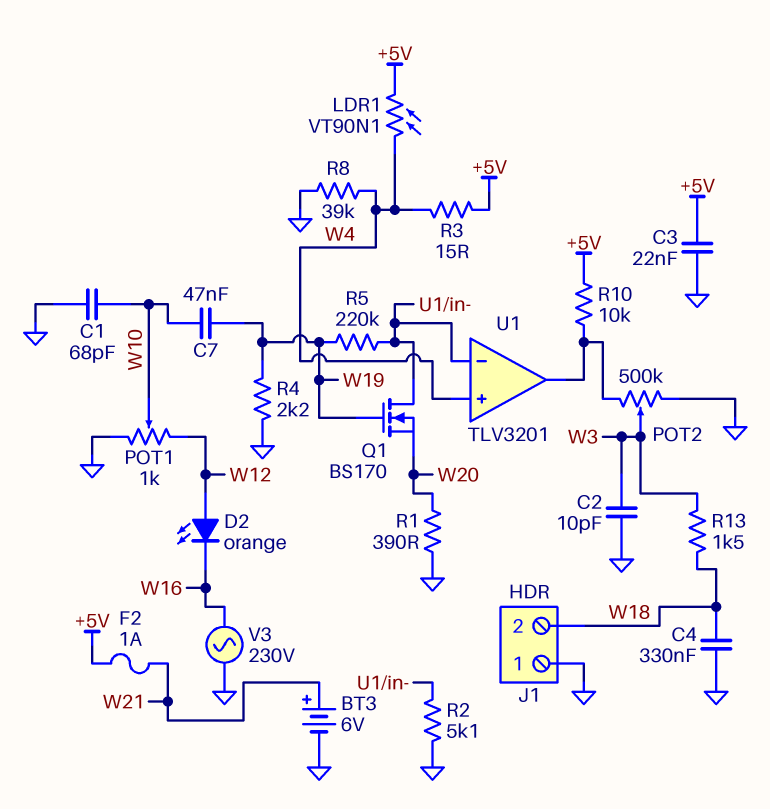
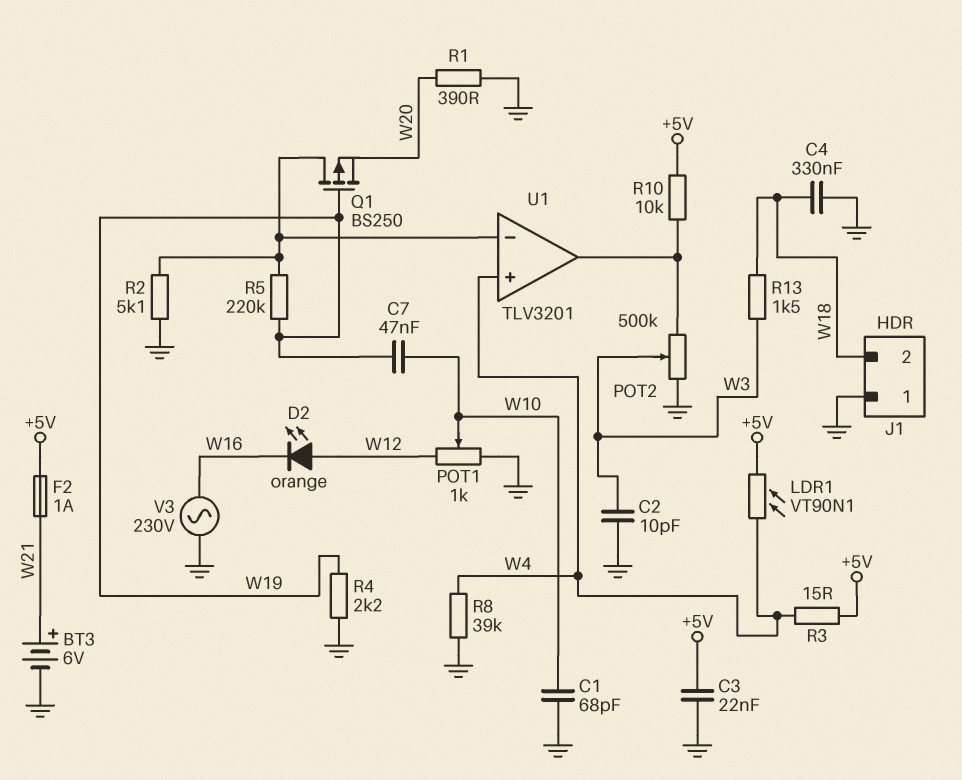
Q1: NMOS BS170 (G W19, D U1/in-, S W20) -> PMOS BS250 (G W19, D U1/in-, S W20)

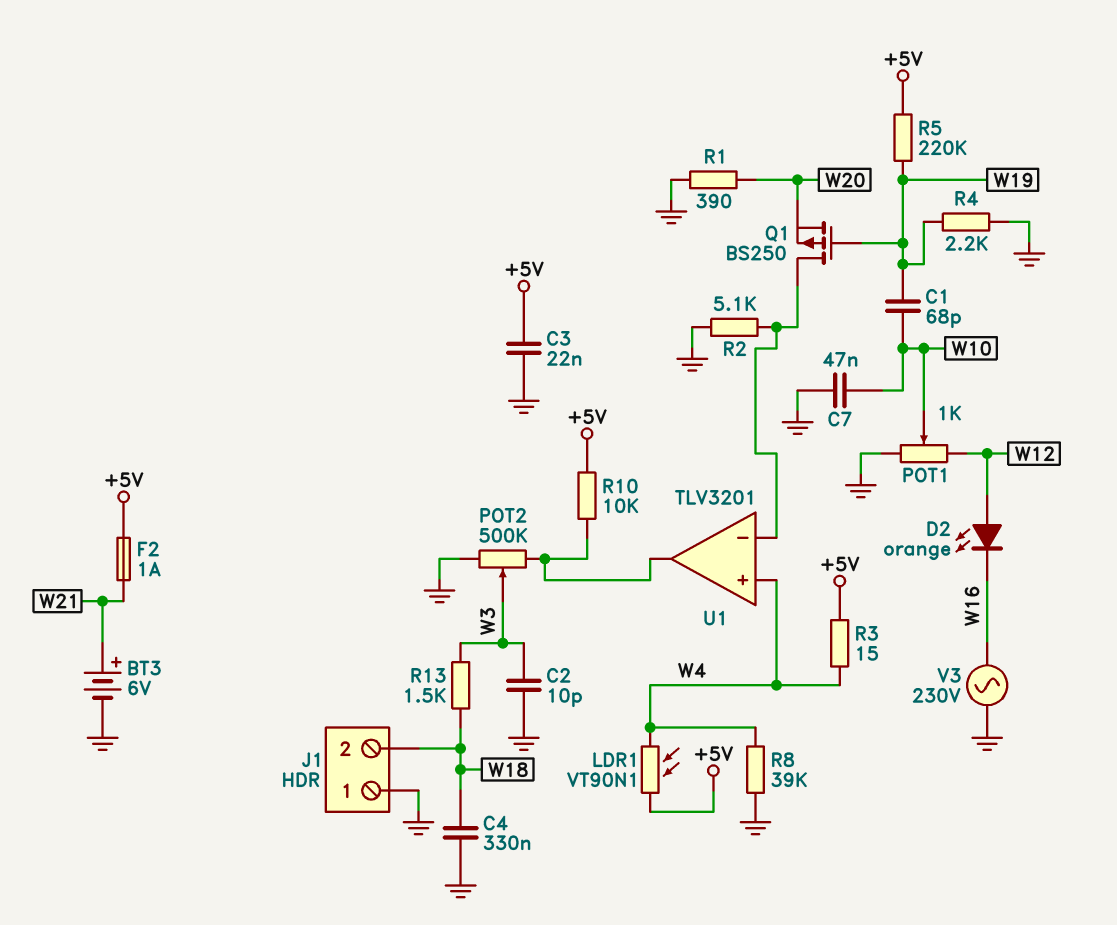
C1: 68pF (GND, W10) -> 68pF (W10, W19)
C7: 47nF (W10, W19) -> 47nF (GND, W10)
R5: 220k (U1/in-, W19) -> 220k (+5V, W19)

